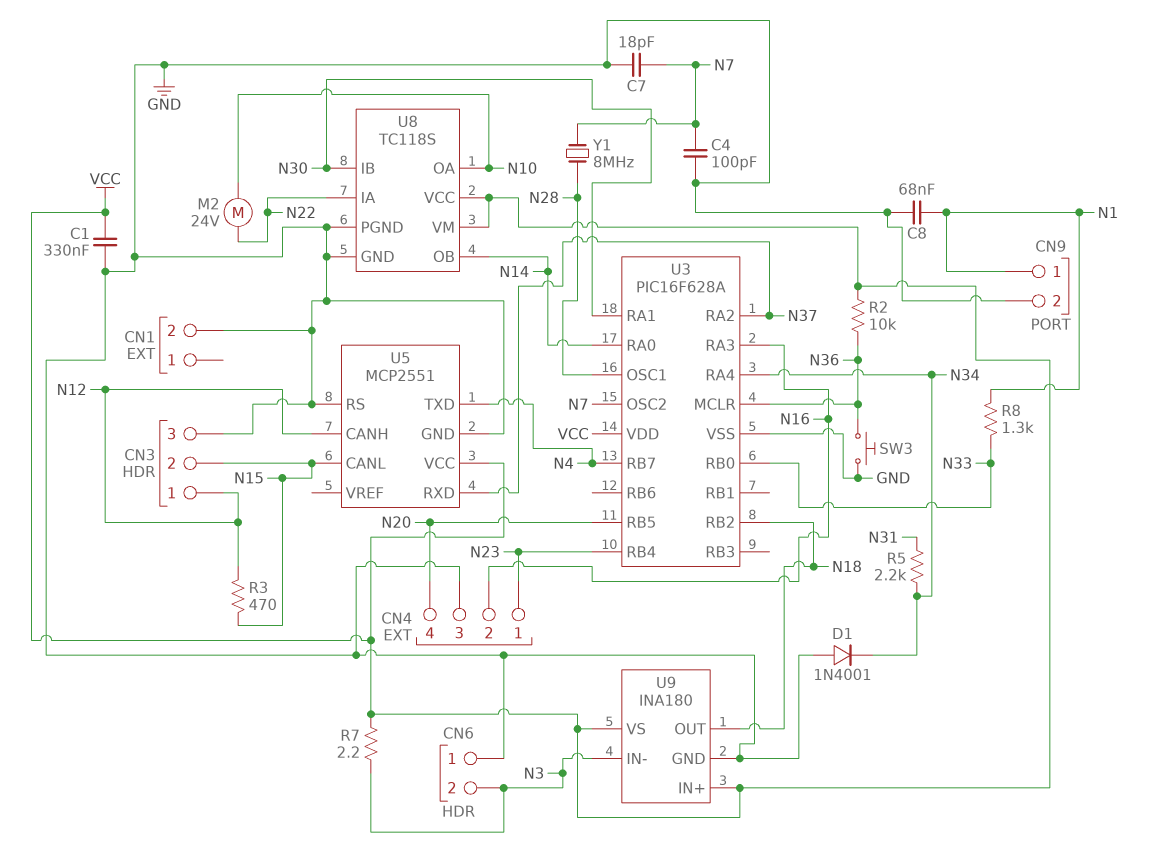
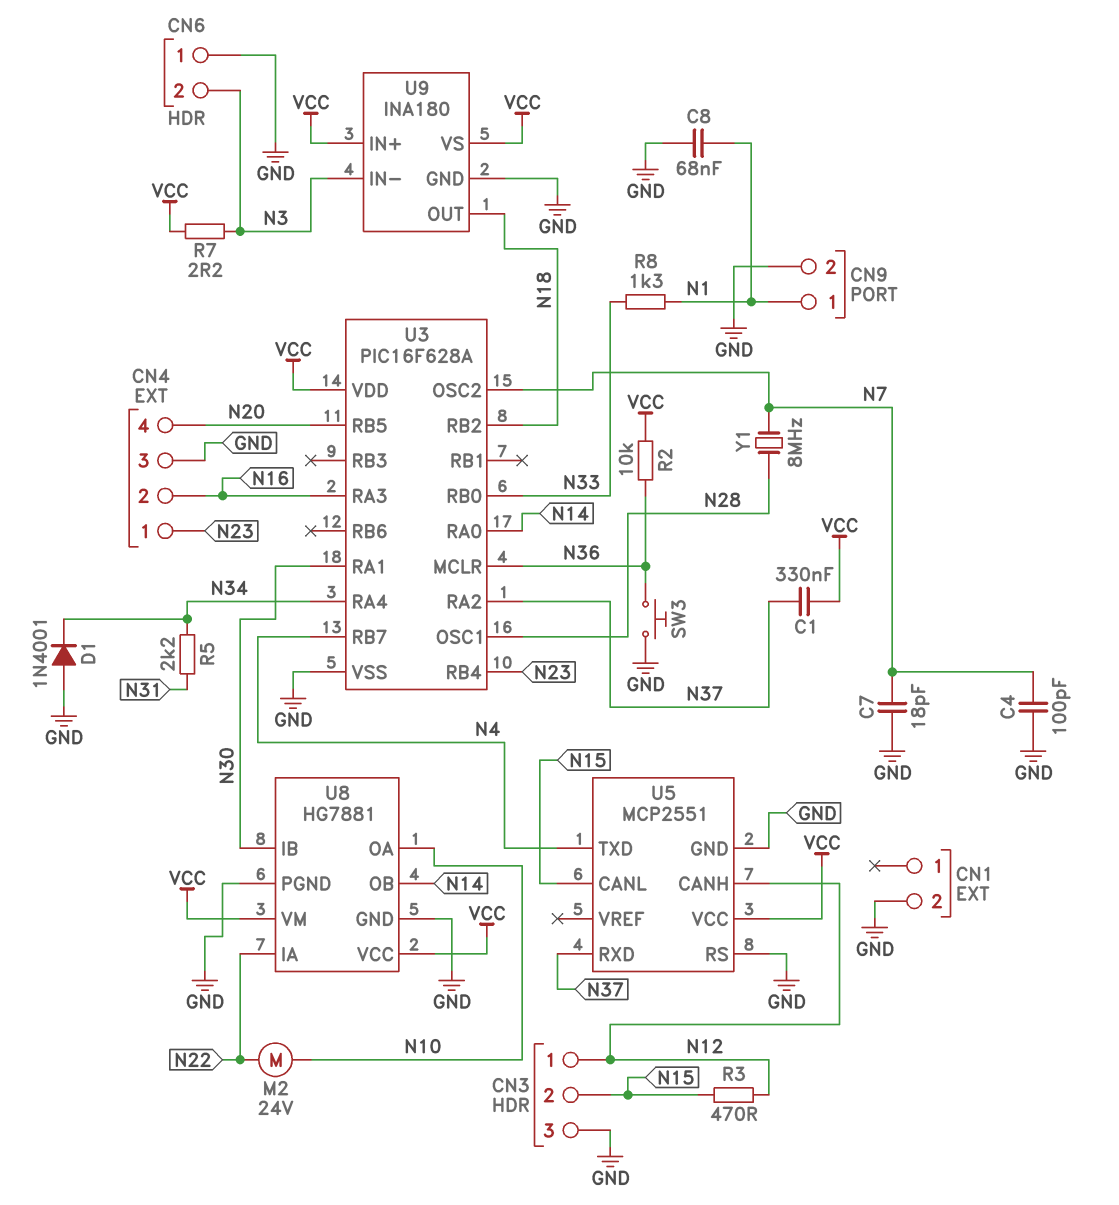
C1: 330nF (GND, VCC) -> 330nF (N37, VCC)
U8: TC118S -> HG7881

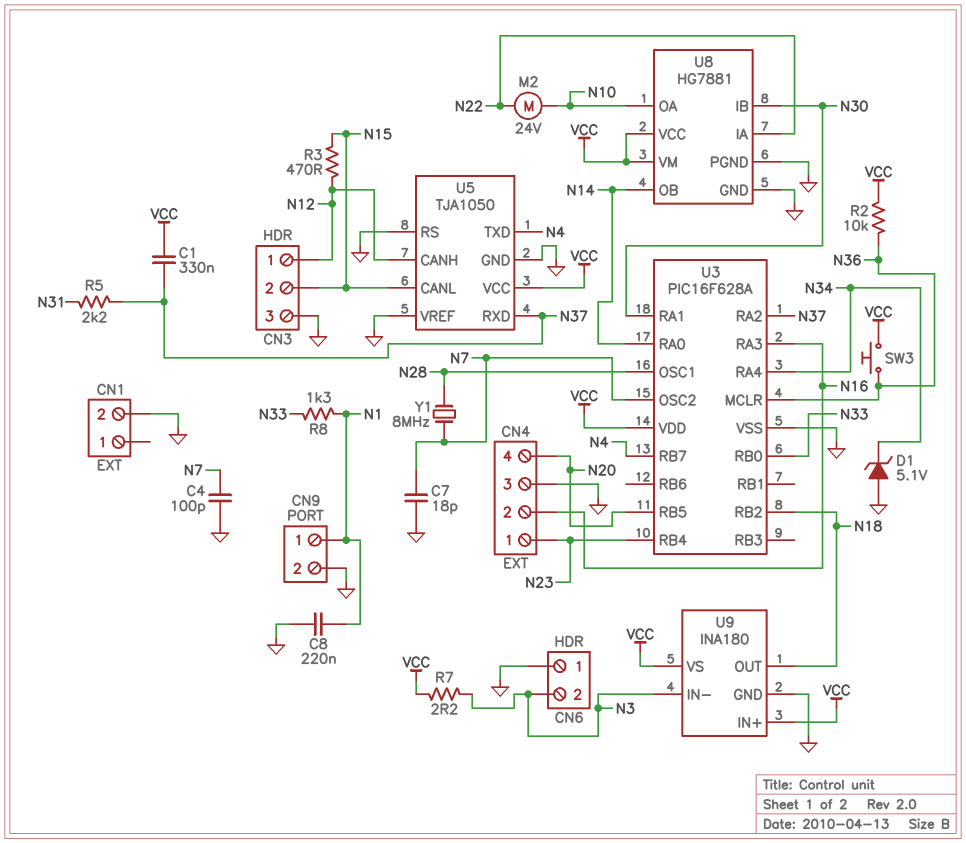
C8: 68nF (GND, N1) -> 220nF (GND, N1)
D1: diode 1N4001 (A GND, K N34) -> zener 5.1V (A GND, K N34)
R5: 2.2k (N31, N34) -> 2.2k (N31, N37)
SW3: button (GND, N36) -> button (N36, VCC)
U5: MCP2551 -> TJA1050
U5 pin VREF: none -> GND

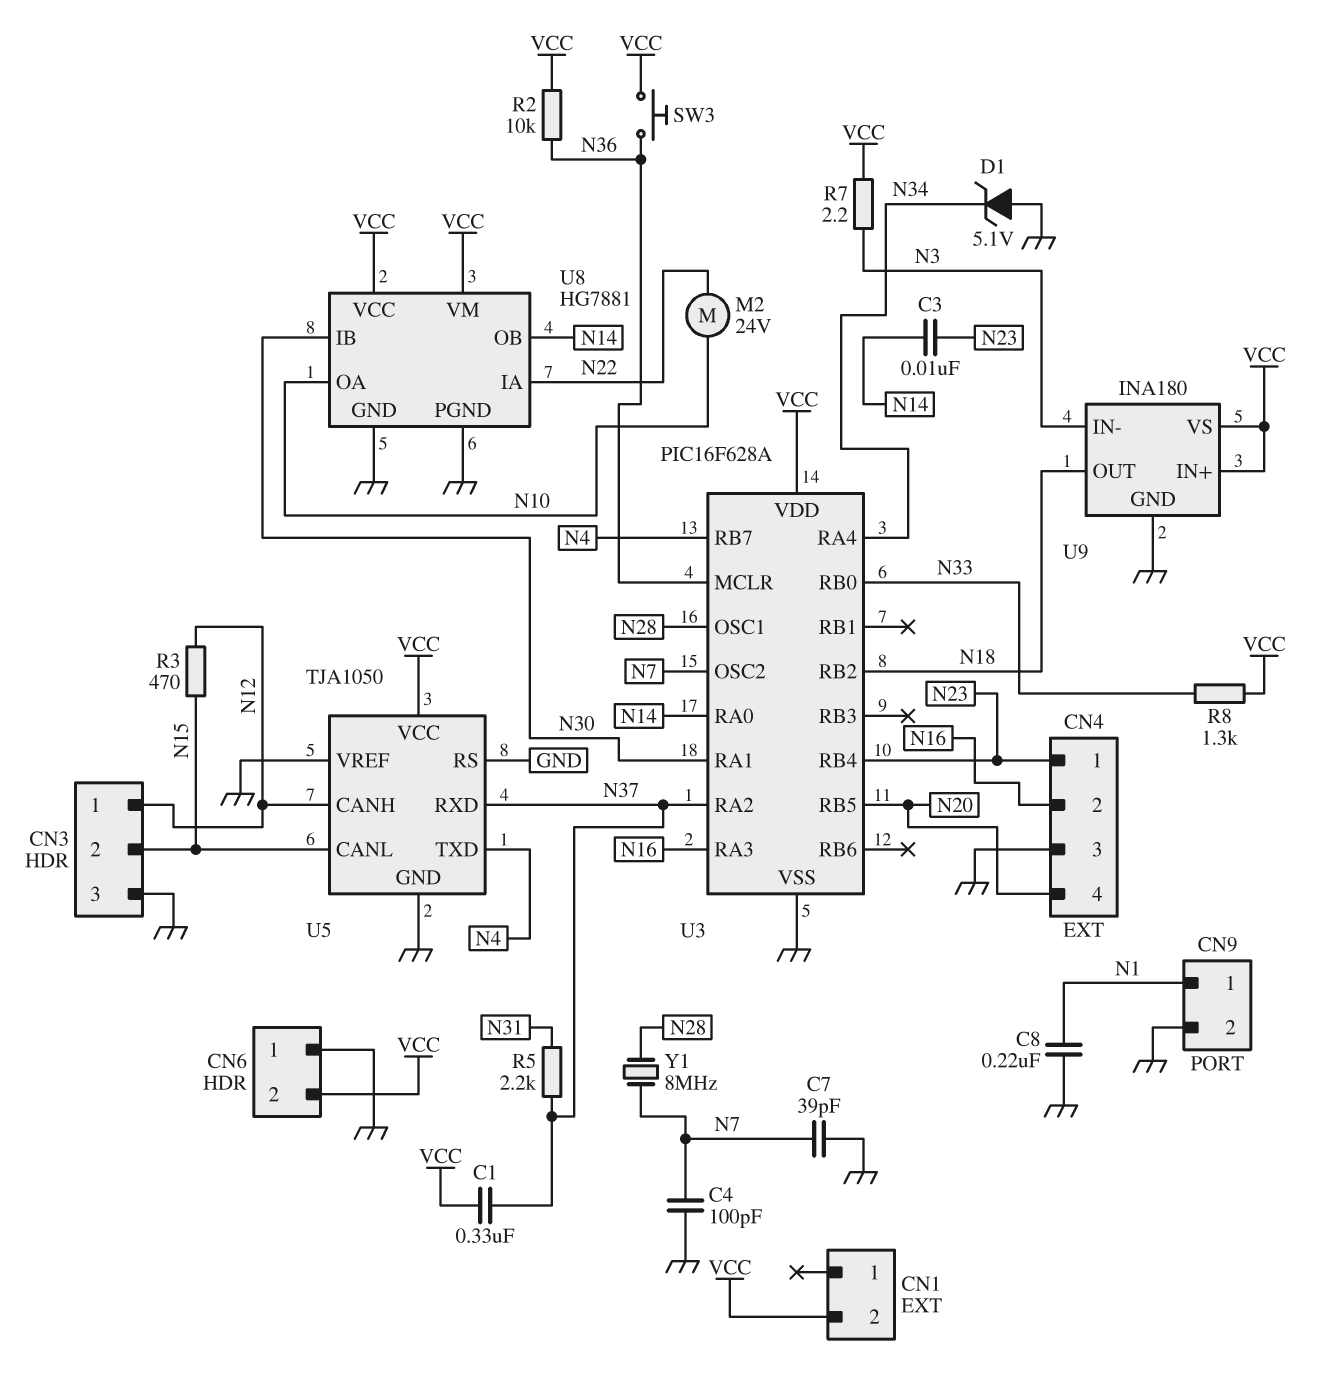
C3: none -> 10nF (N14, N23)
C7: 18pF (GND, N7) -> 39pF (GND, N7)
CN1 pin 2: GND -> VCC
CN6 pin 2: N3 -> VCC
R8: 1.3k (N1, N33) -> 1.3k (N33, VCC)

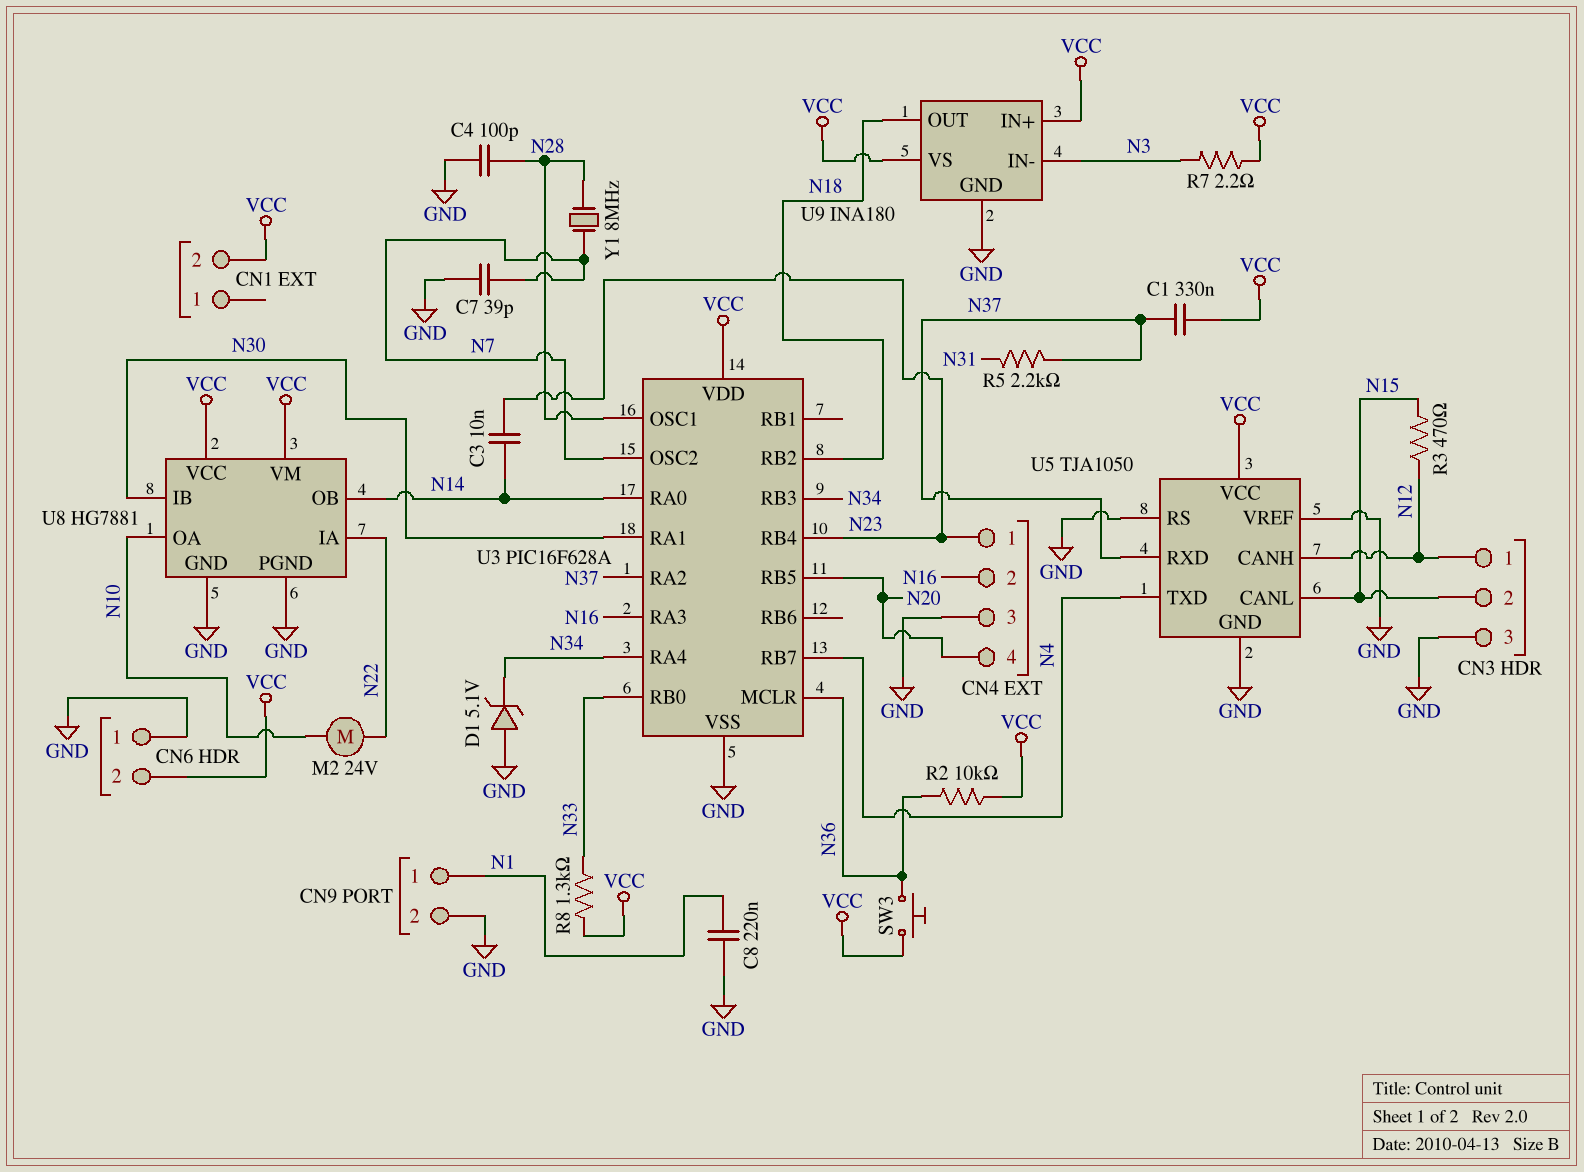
C4: 100pF (GND, N7) -> 100pF (GND, N28)
U3 pin RB3: none -> N34

